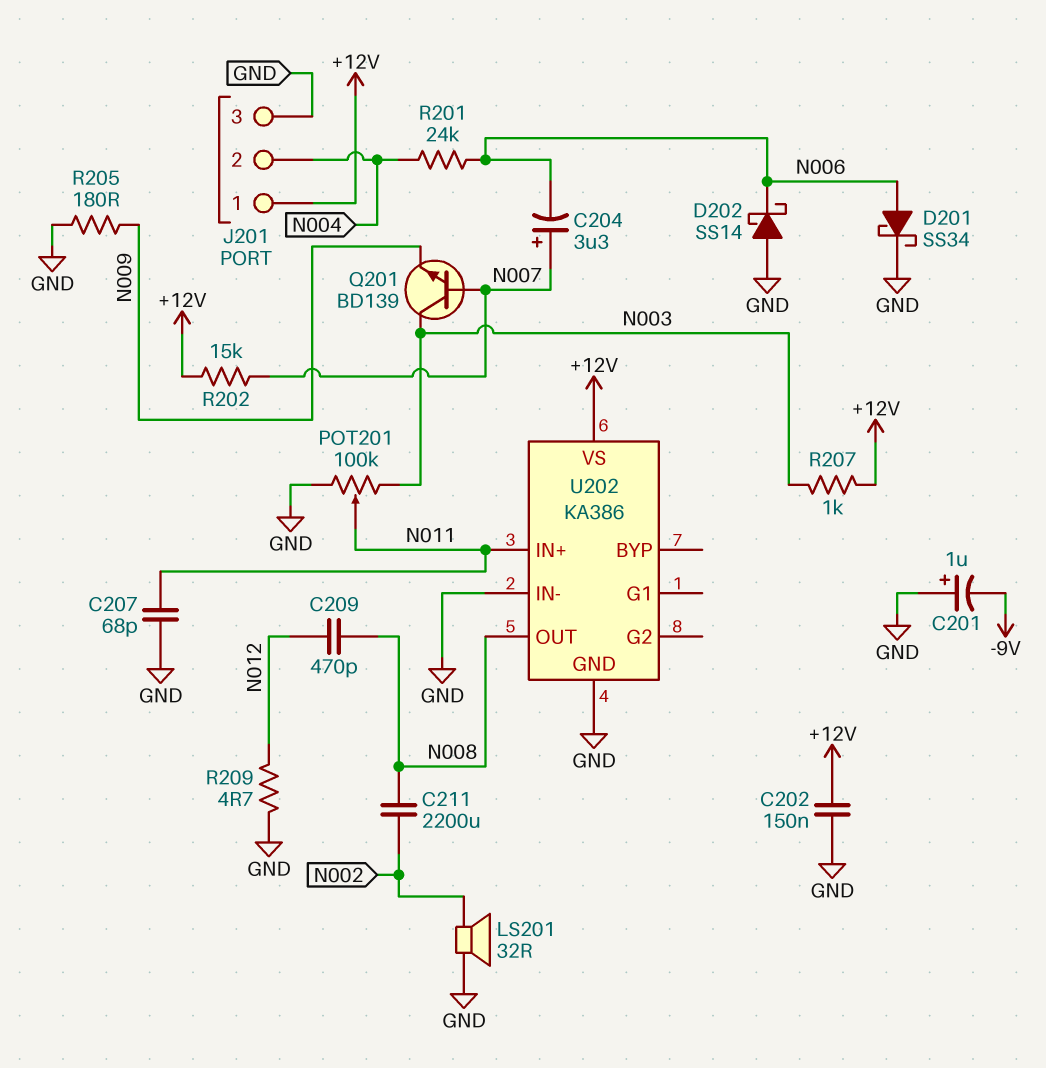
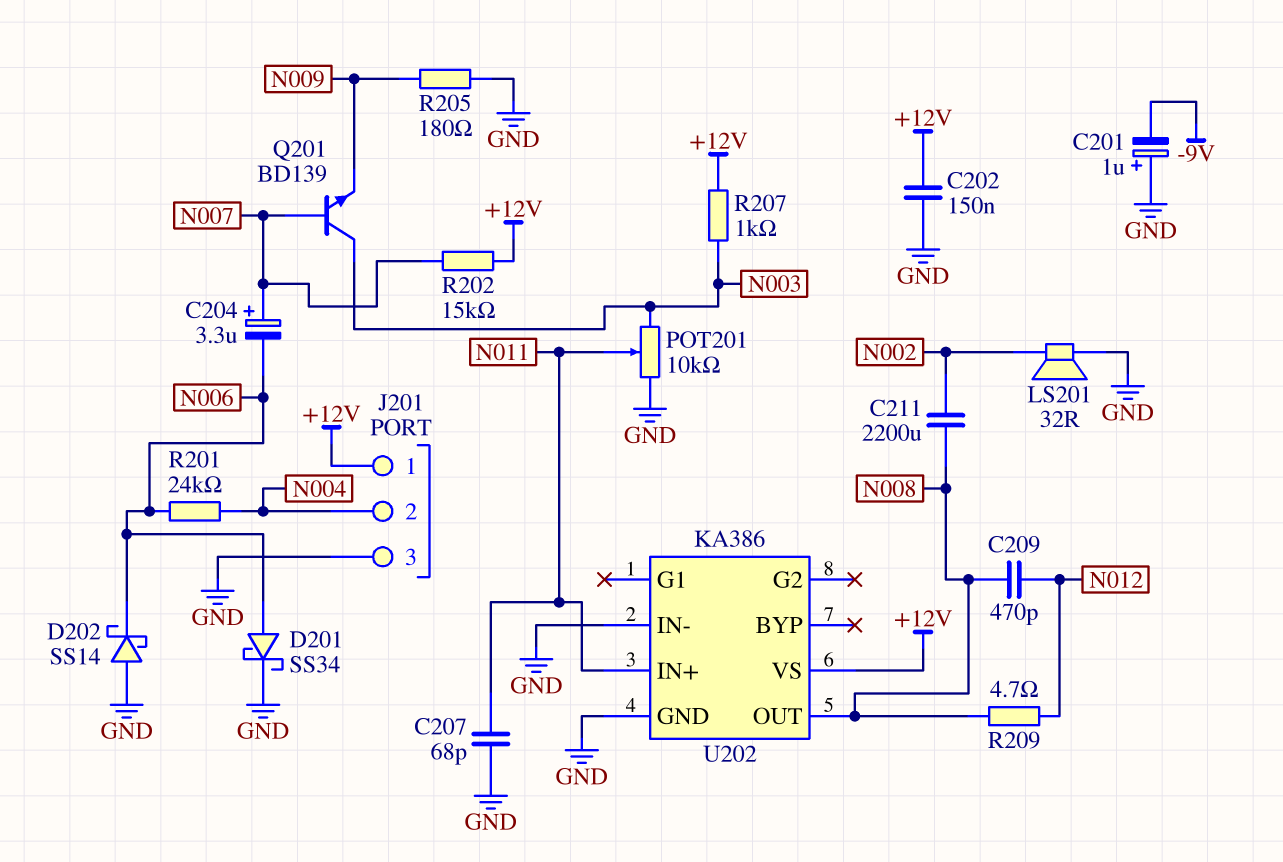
POT201: 100k (GND, N003, wiper N011) -> 10k (GND, N003, wiper N011)
R209: 4.7 (GND, N012) -> 4.7 (N008, N012)

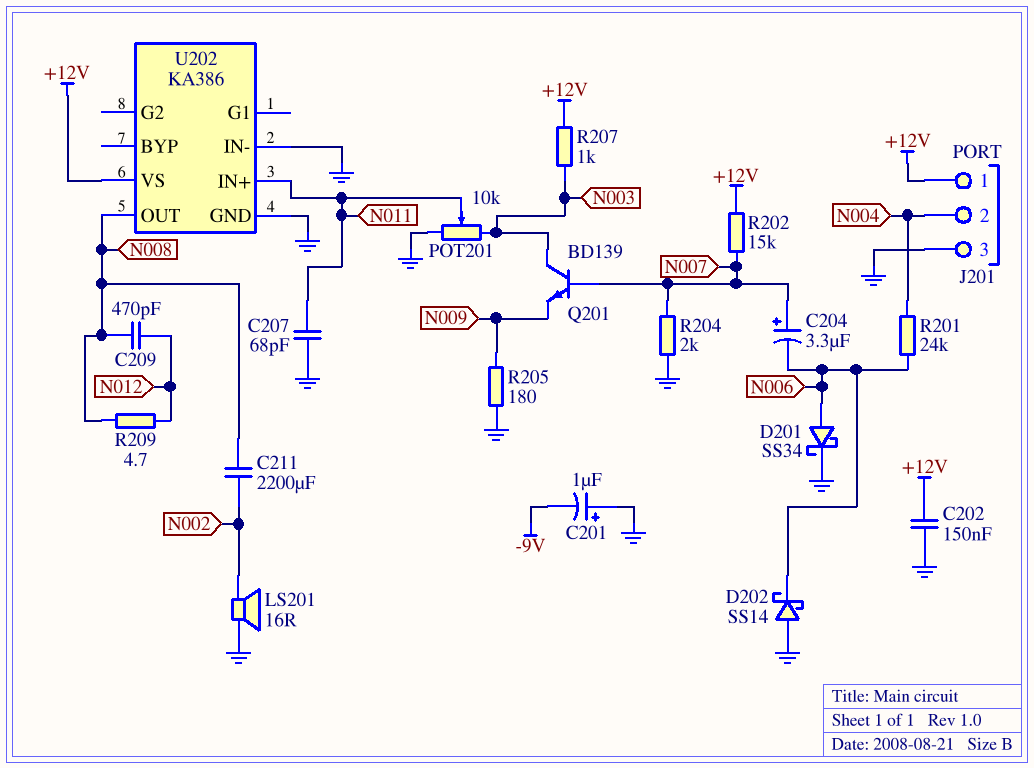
LS201: speaker 32R (GND, N002) -> speaker 16R (GND, N002)
R204: none -> 2k (GND, N007)

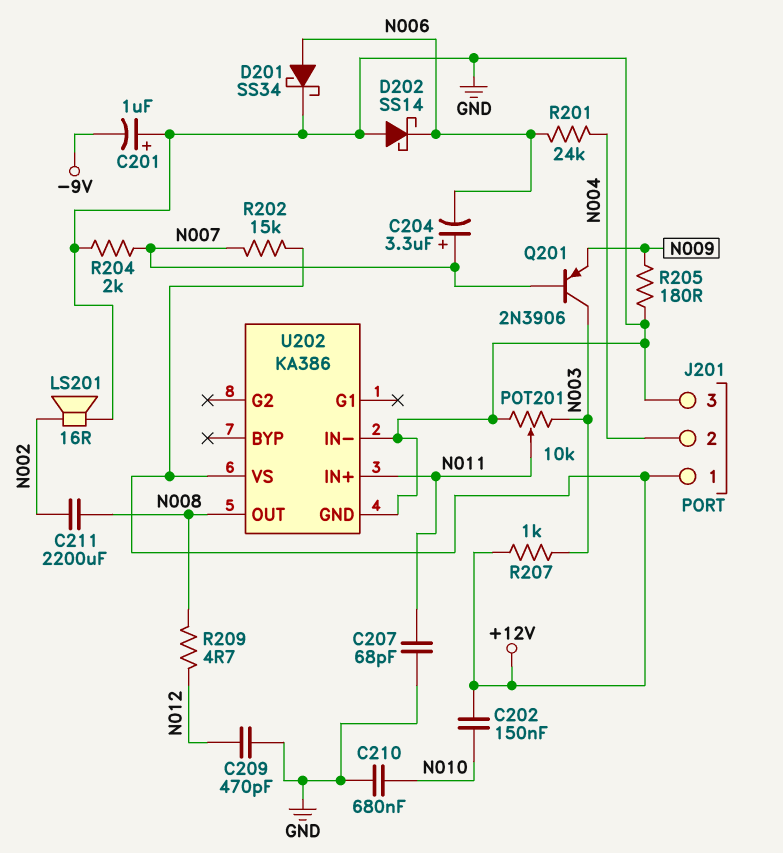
C202: 150nF (+12V, GND) -> 150nF (+12V, N010)
C209: 470pF (N008, N012) -> 470pF (GND, N012)
C210: none -> 680nF (GND, N010)
Q201: NPN BD139 (B N007, C N003, E N009) -> PNP 2N3906 (B N007, C N003, E N009)

